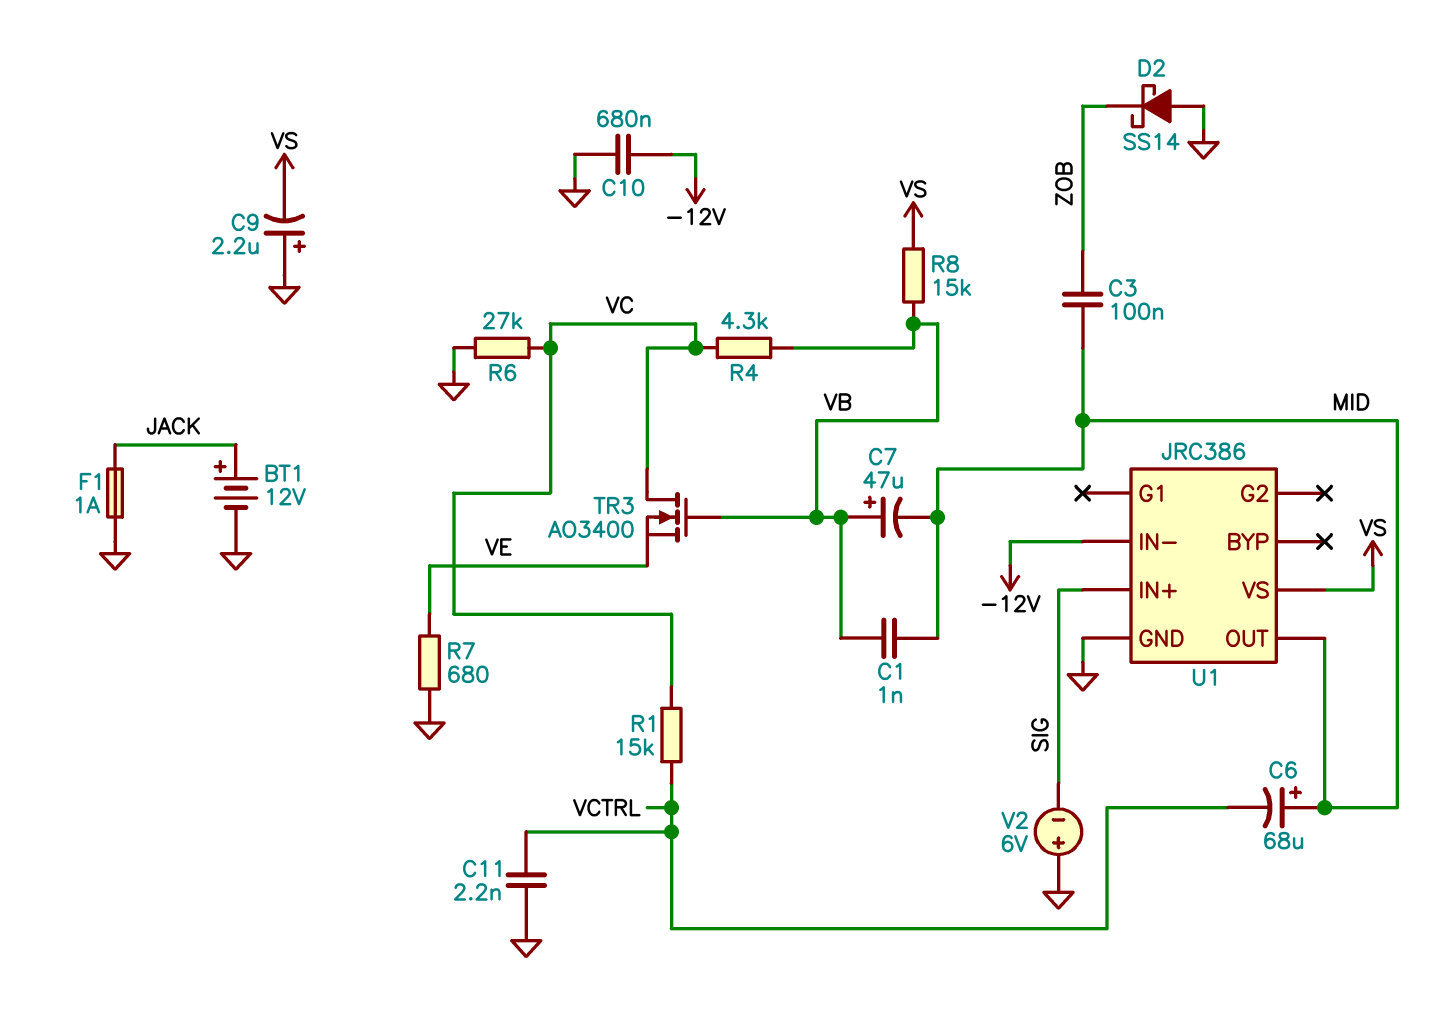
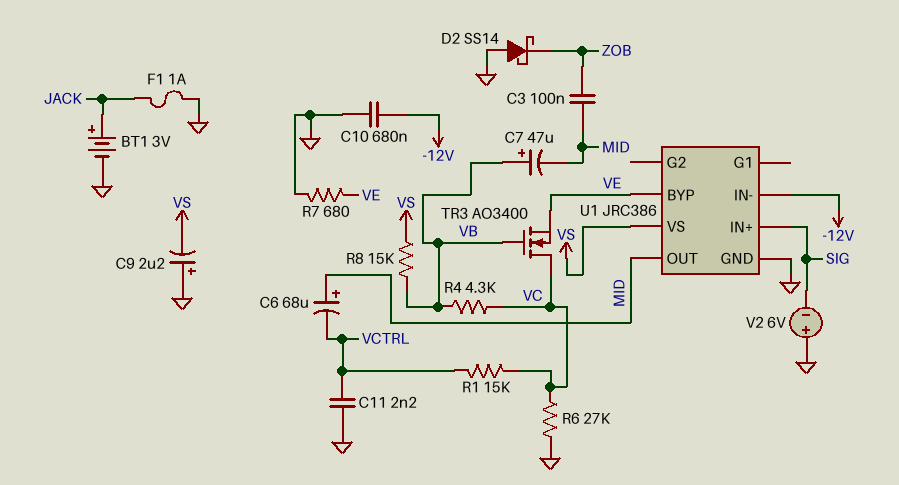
BT1: 12V (plus JACK, minus GND) -> 3V (plus JACK, minus GND)
C1: 1nF (MID, VB) -> none
U1 pin BYP: none -> VE

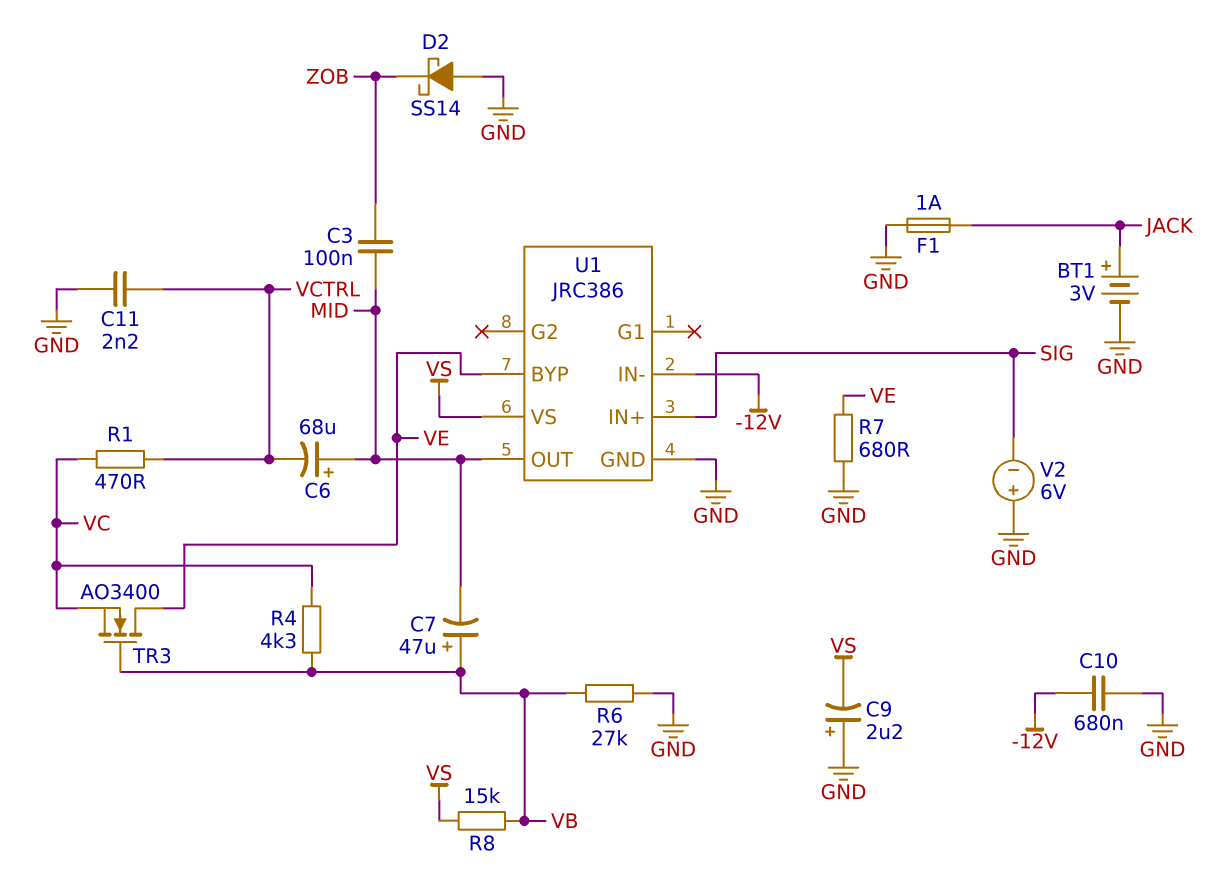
R1: 15k (VC, VCTRL) -> 470 (VC, VCTRL)
R6: 27k (GND, VC) -> 27k (GND, VB)
TR3: NMOS AO3400 (G VB, D VC, S VE) -> NMOS AO3400 (G VB, D VE, S VC)

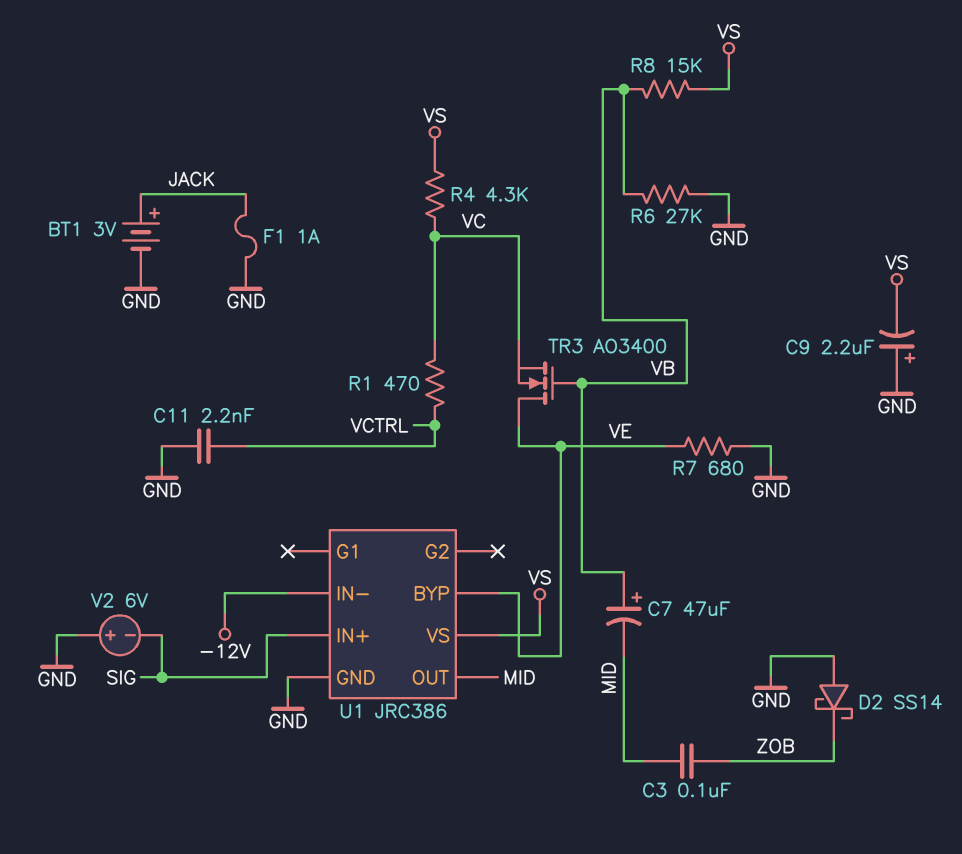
C6: 68uF (plus MID, minus VCTRL) -> none
C10: 680nF (-12V, GND) -> none
R4: 4.3k (VB, VC) -> 4.3k (VC, VS)

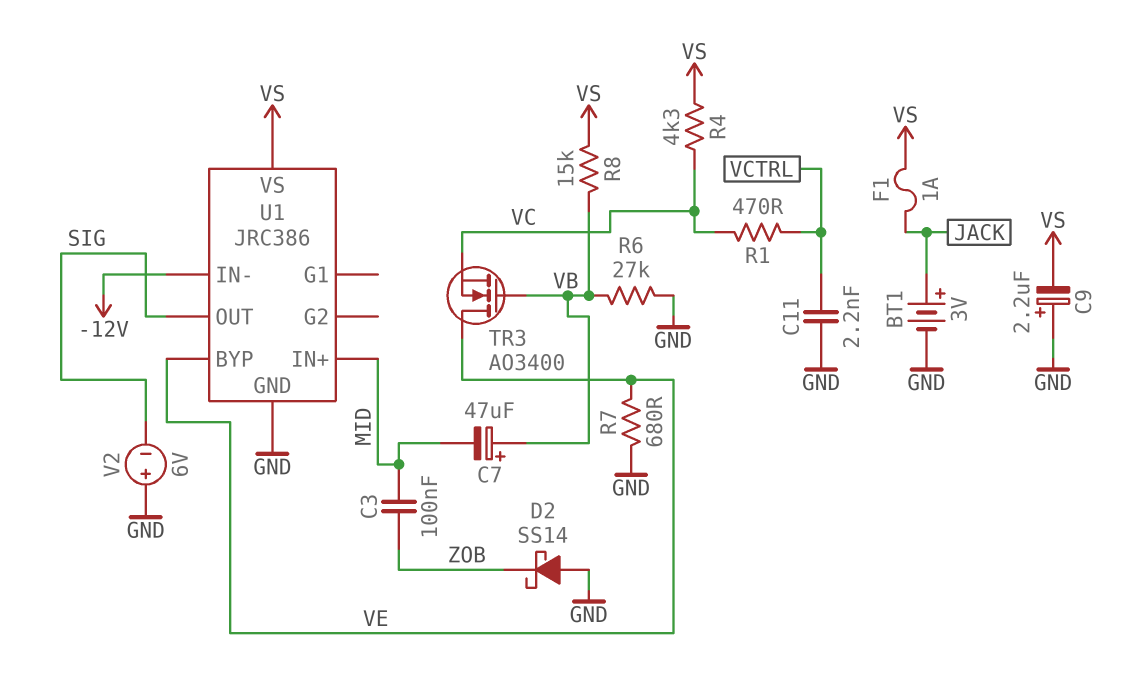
F1: 1A (GND, JACK) -> 1A (JACK, VS)
U1 pin IN+: SIG -> MID
U1 pin OUT: MID -> SIG

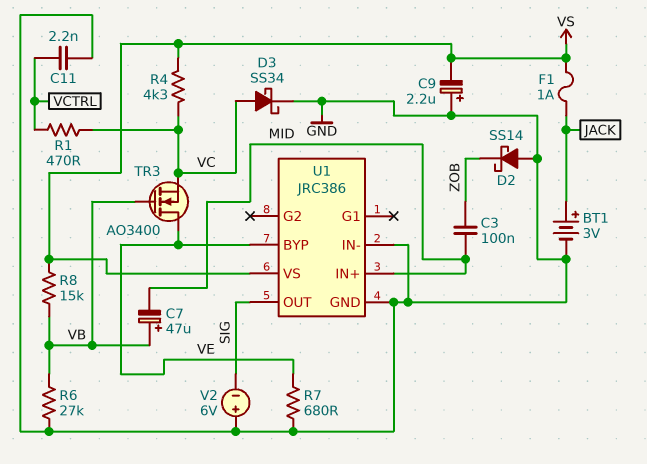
D3: none -> schottky SS34 (A VC, K GND)
U1 pin IN-: -12V -> GND

